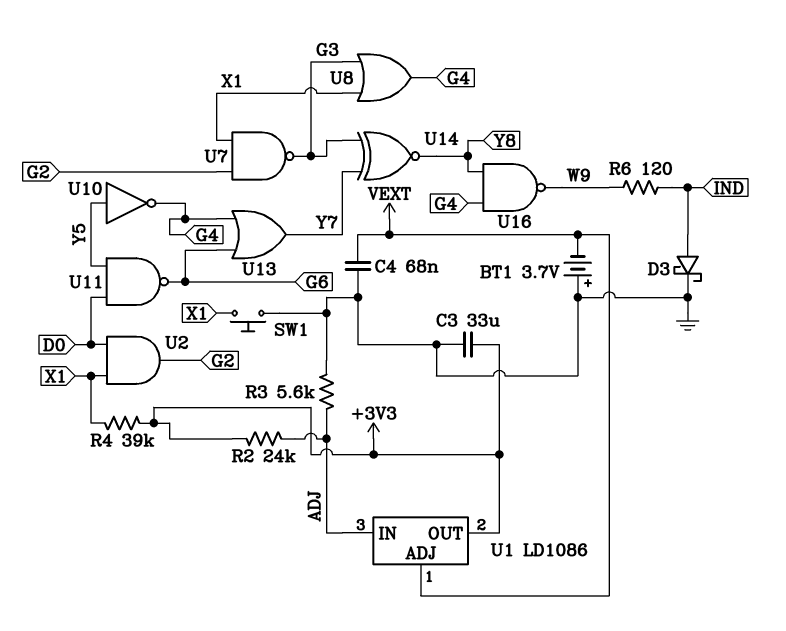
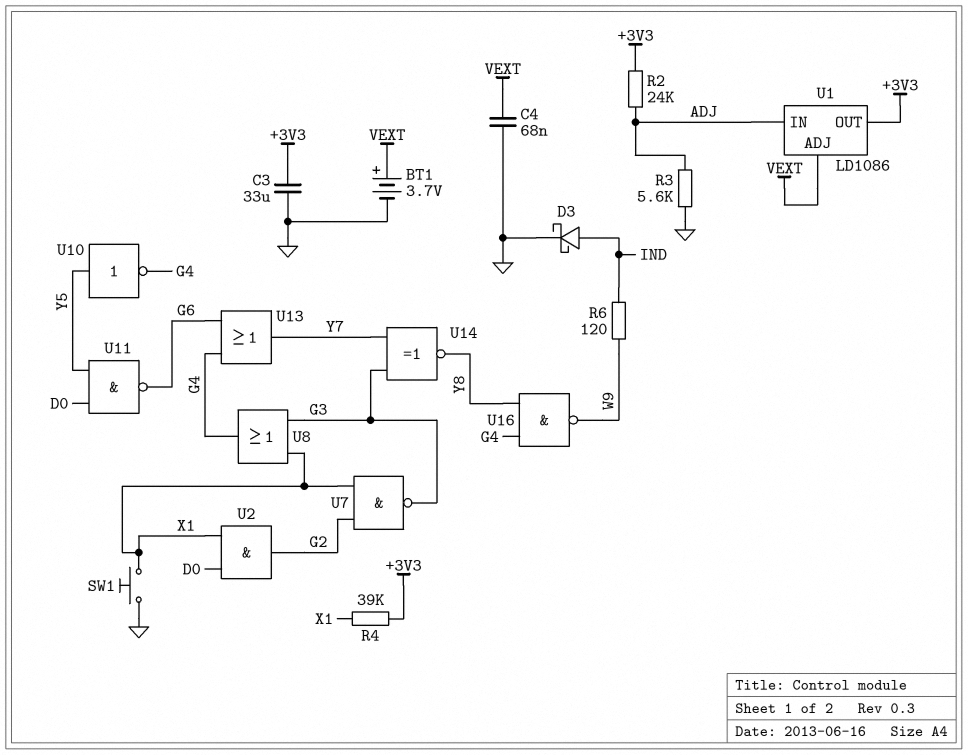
BT1: 3.7V (plus GND, minus VEXT) -> 3.7V (plus VEXT, minus GND)

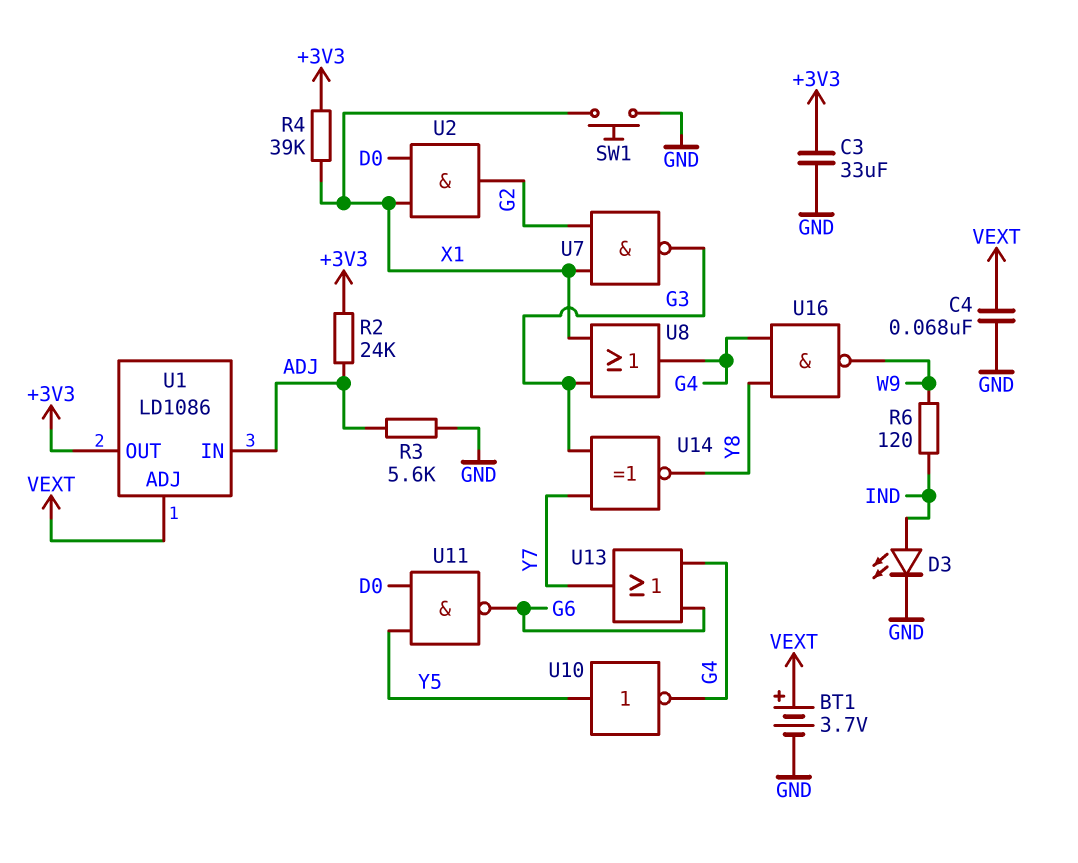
D3: schottky (A IND, K GND) -> LED (A IND, K GND)

